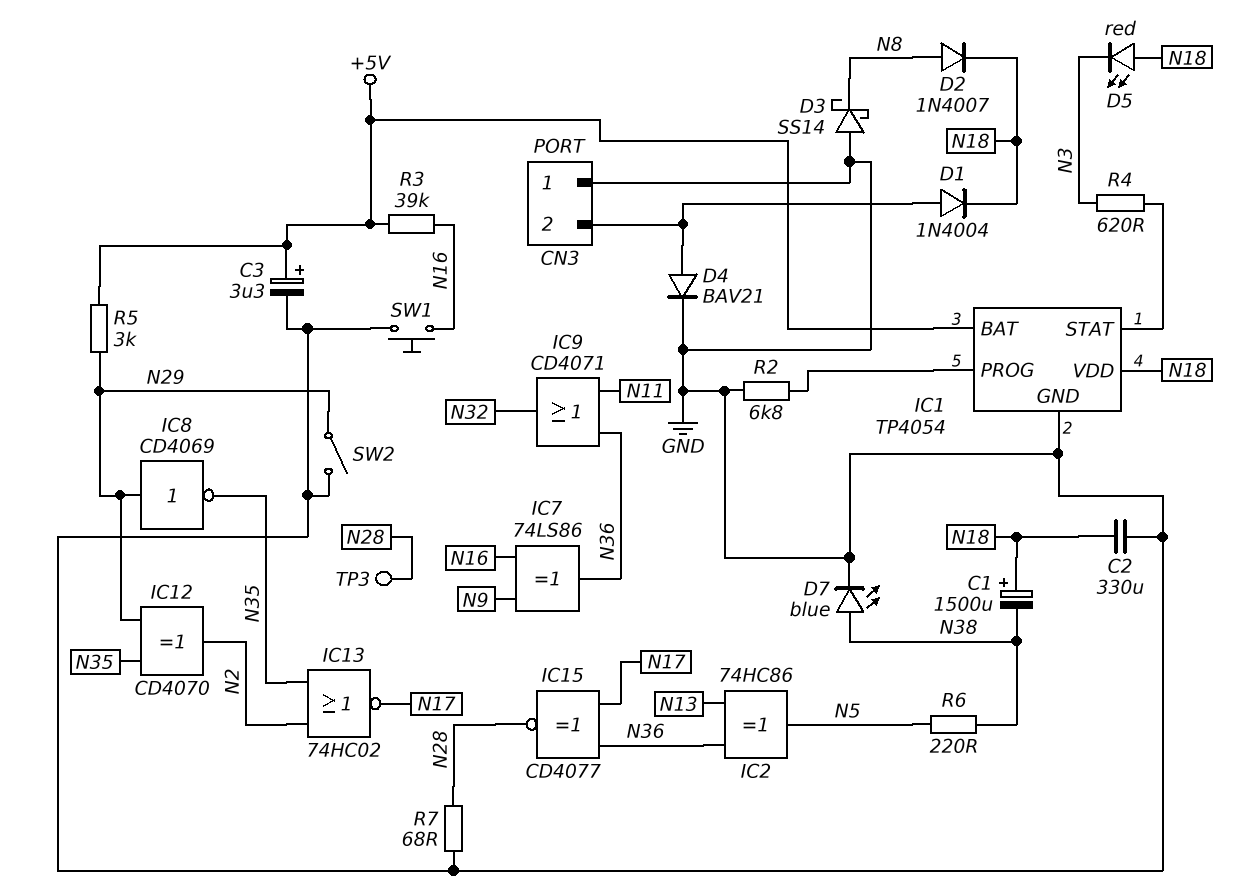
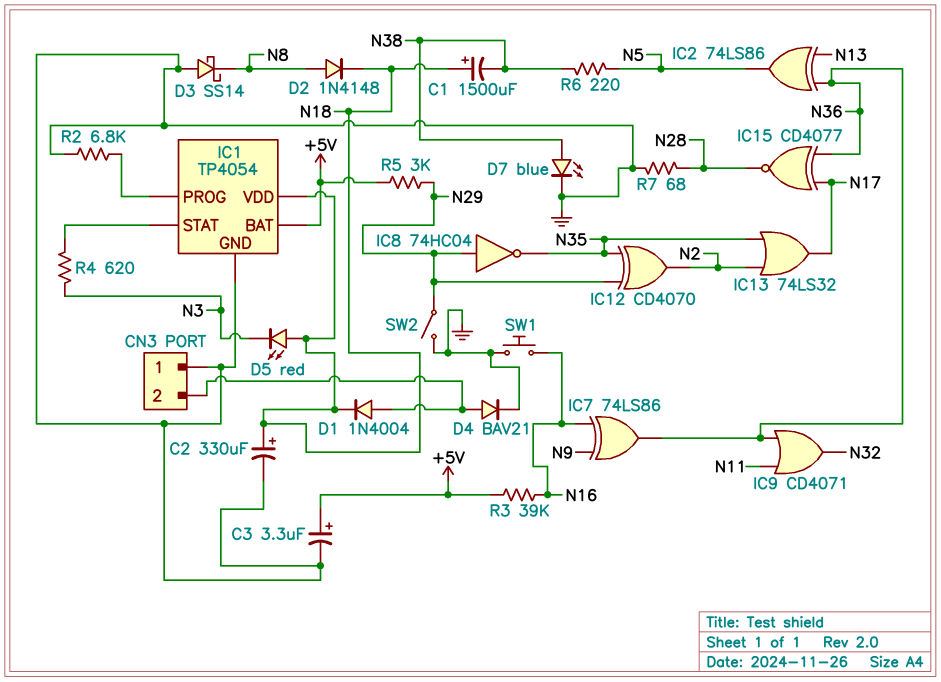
C2: 330uF (GND, N18) -> 330uF (plus N18, minus GND)
D2: diode 1N4007 (A N8, K N18) -> diode 1N4148 (A N8, K N18)
IC2: XOR 74HC86 (in N13, in N36, out N5) -> XOR 74LS86 (in N13, in N36, out N5)
IC8: NOT CD4069 (in N29, out N35) -> NOT 74HC04 (in N29, out N35)
IC13: NOR 74HC02 (in N2, in N35, out N17) -> OR 74LS32 (in N2, in N35, out N17)
TP3: test point (N28) -> none

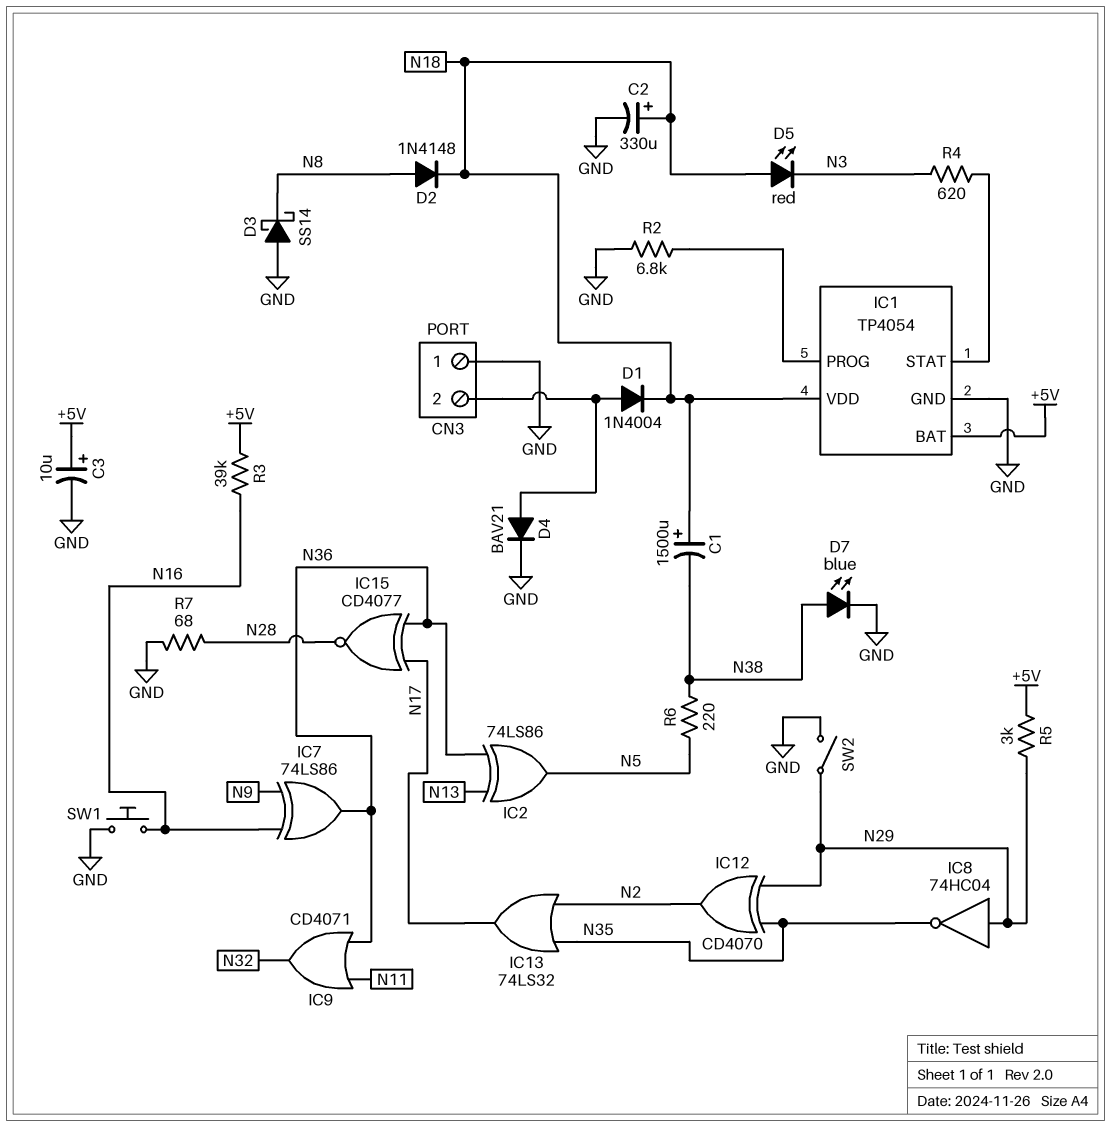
C3: 3.3uF (plus +5V, minus GND) -> 10uF (plus +5V, minus GND)

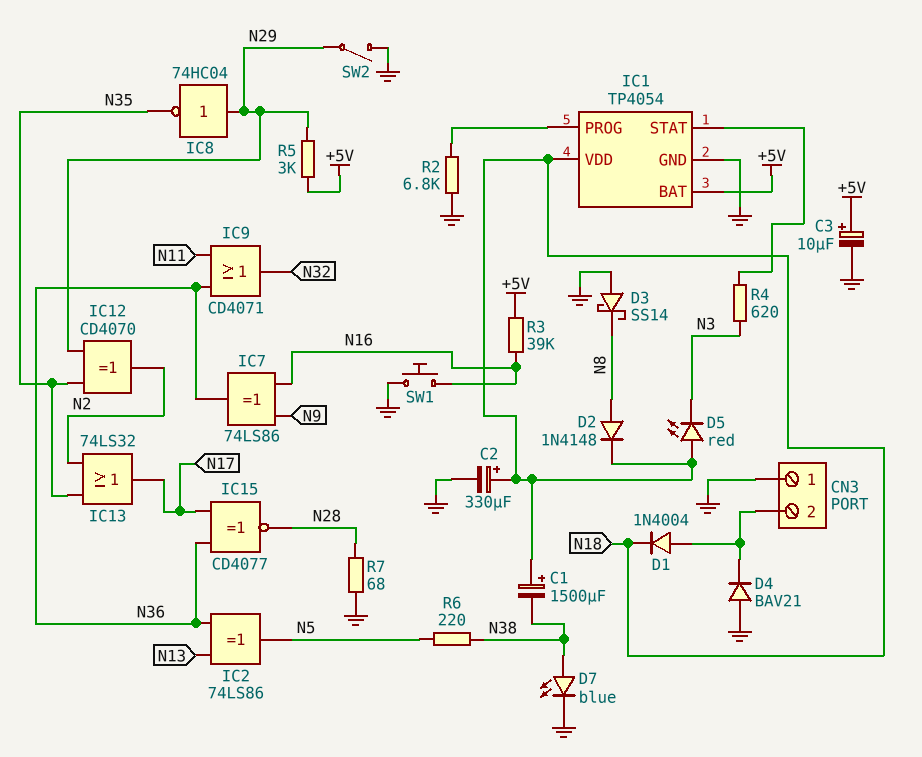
D4: diode BAV21 (A CN3/2, K GND) -> diode BAV21 (A GND, K CN3/2)

